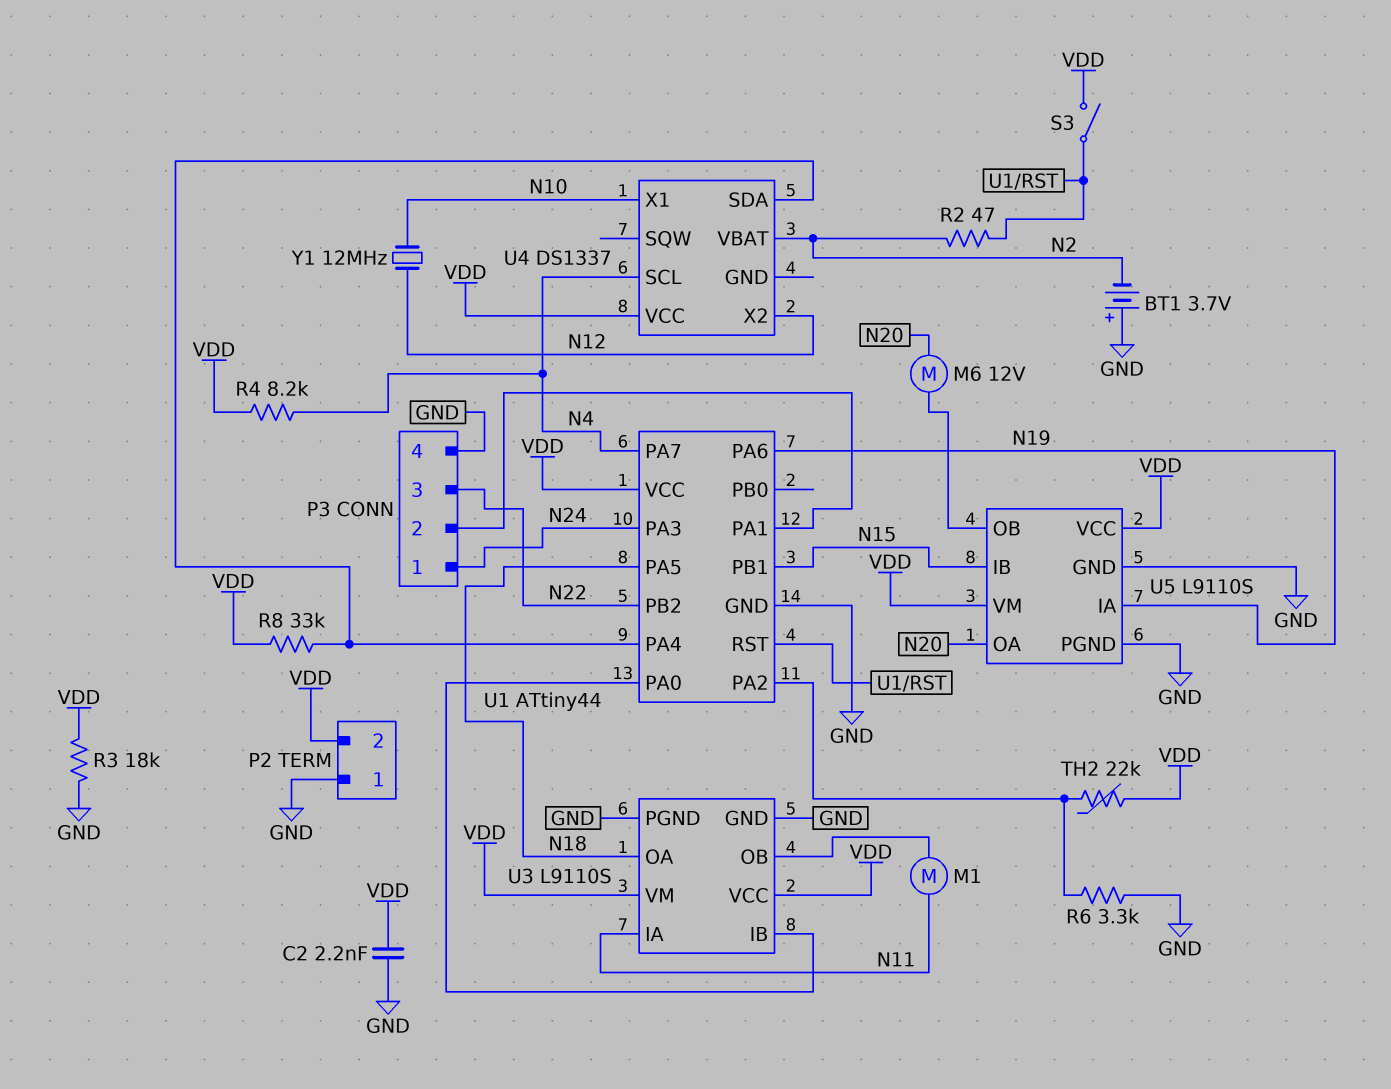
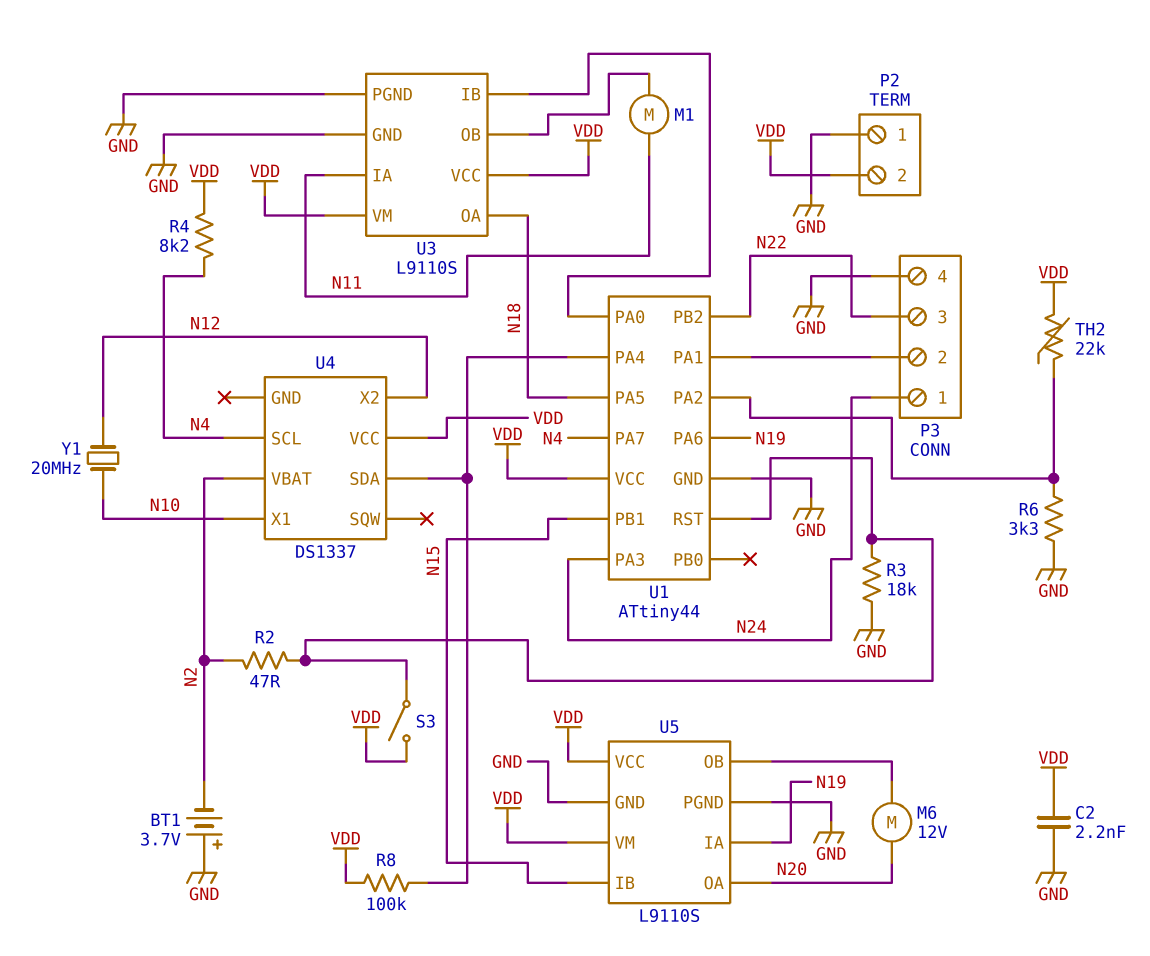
R3: 18k (GND, VDD) -> 18k (GND, U1/RST)
R8: 33k (U1/PA4, VDD) -> 100k (U1/PA4, VDD)
Y1: 12MHz (N10, N12) -> 20MHz (N10, N12)

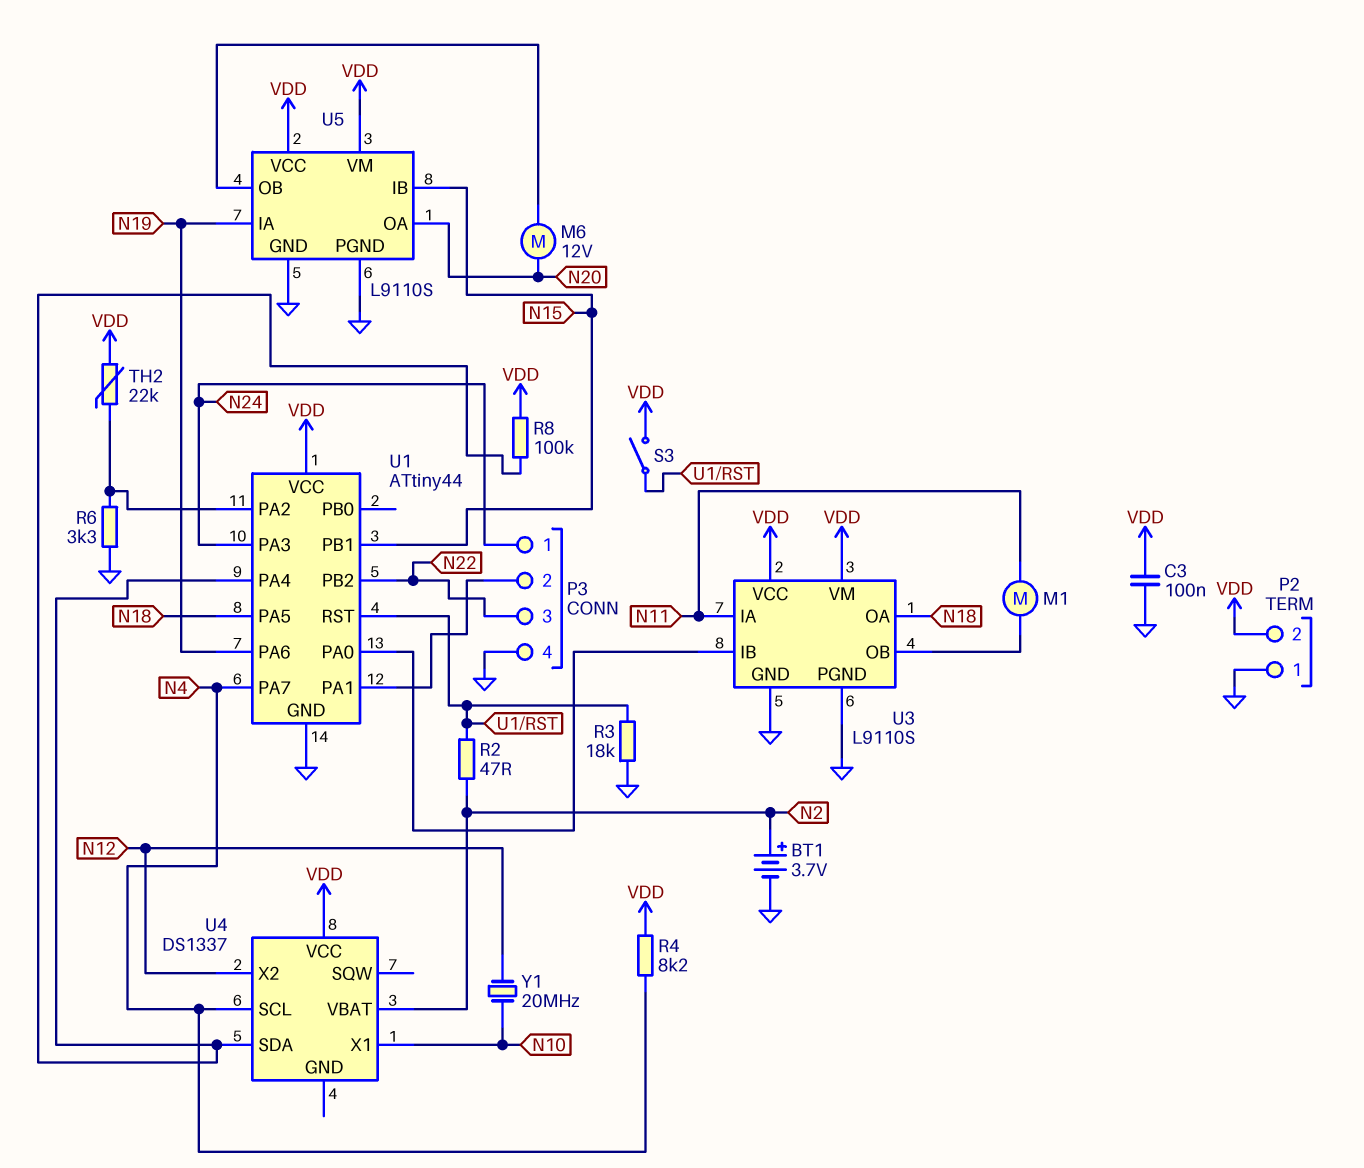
BT1: 3.7V (plus GND, minus N2) -> 3.7V (plus N2, minus GND)
C2: 2.2nF (GND, VDD) -> none
C3: none -> 100nF (GND, VDD)

